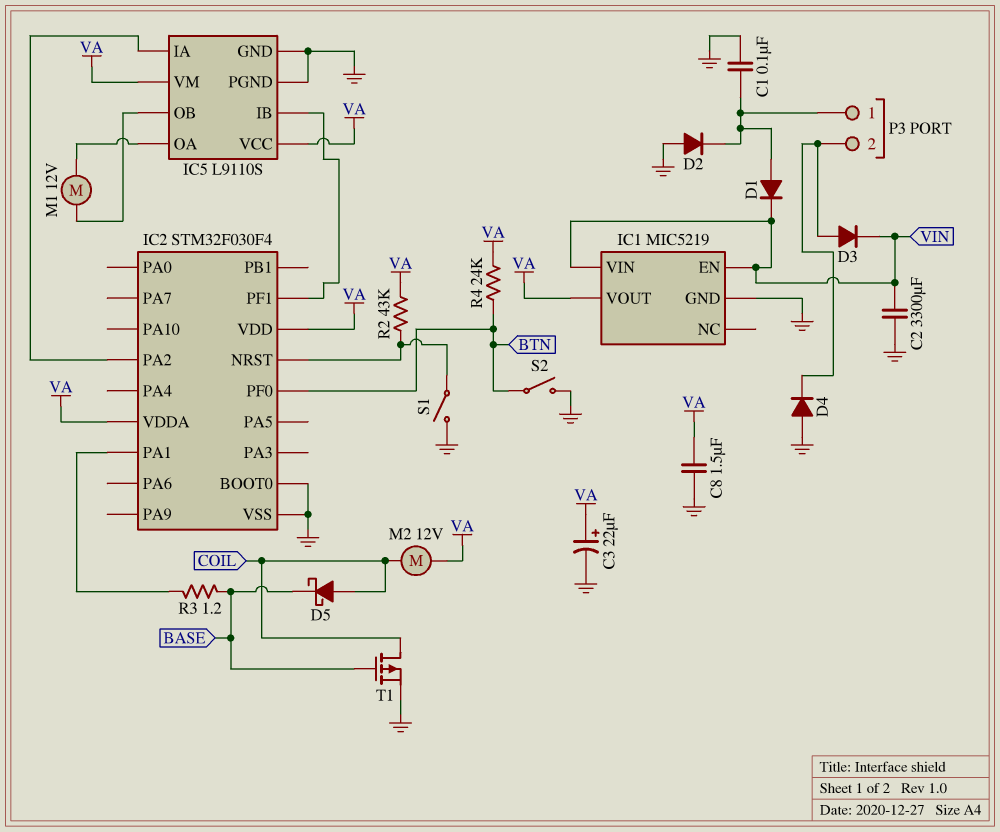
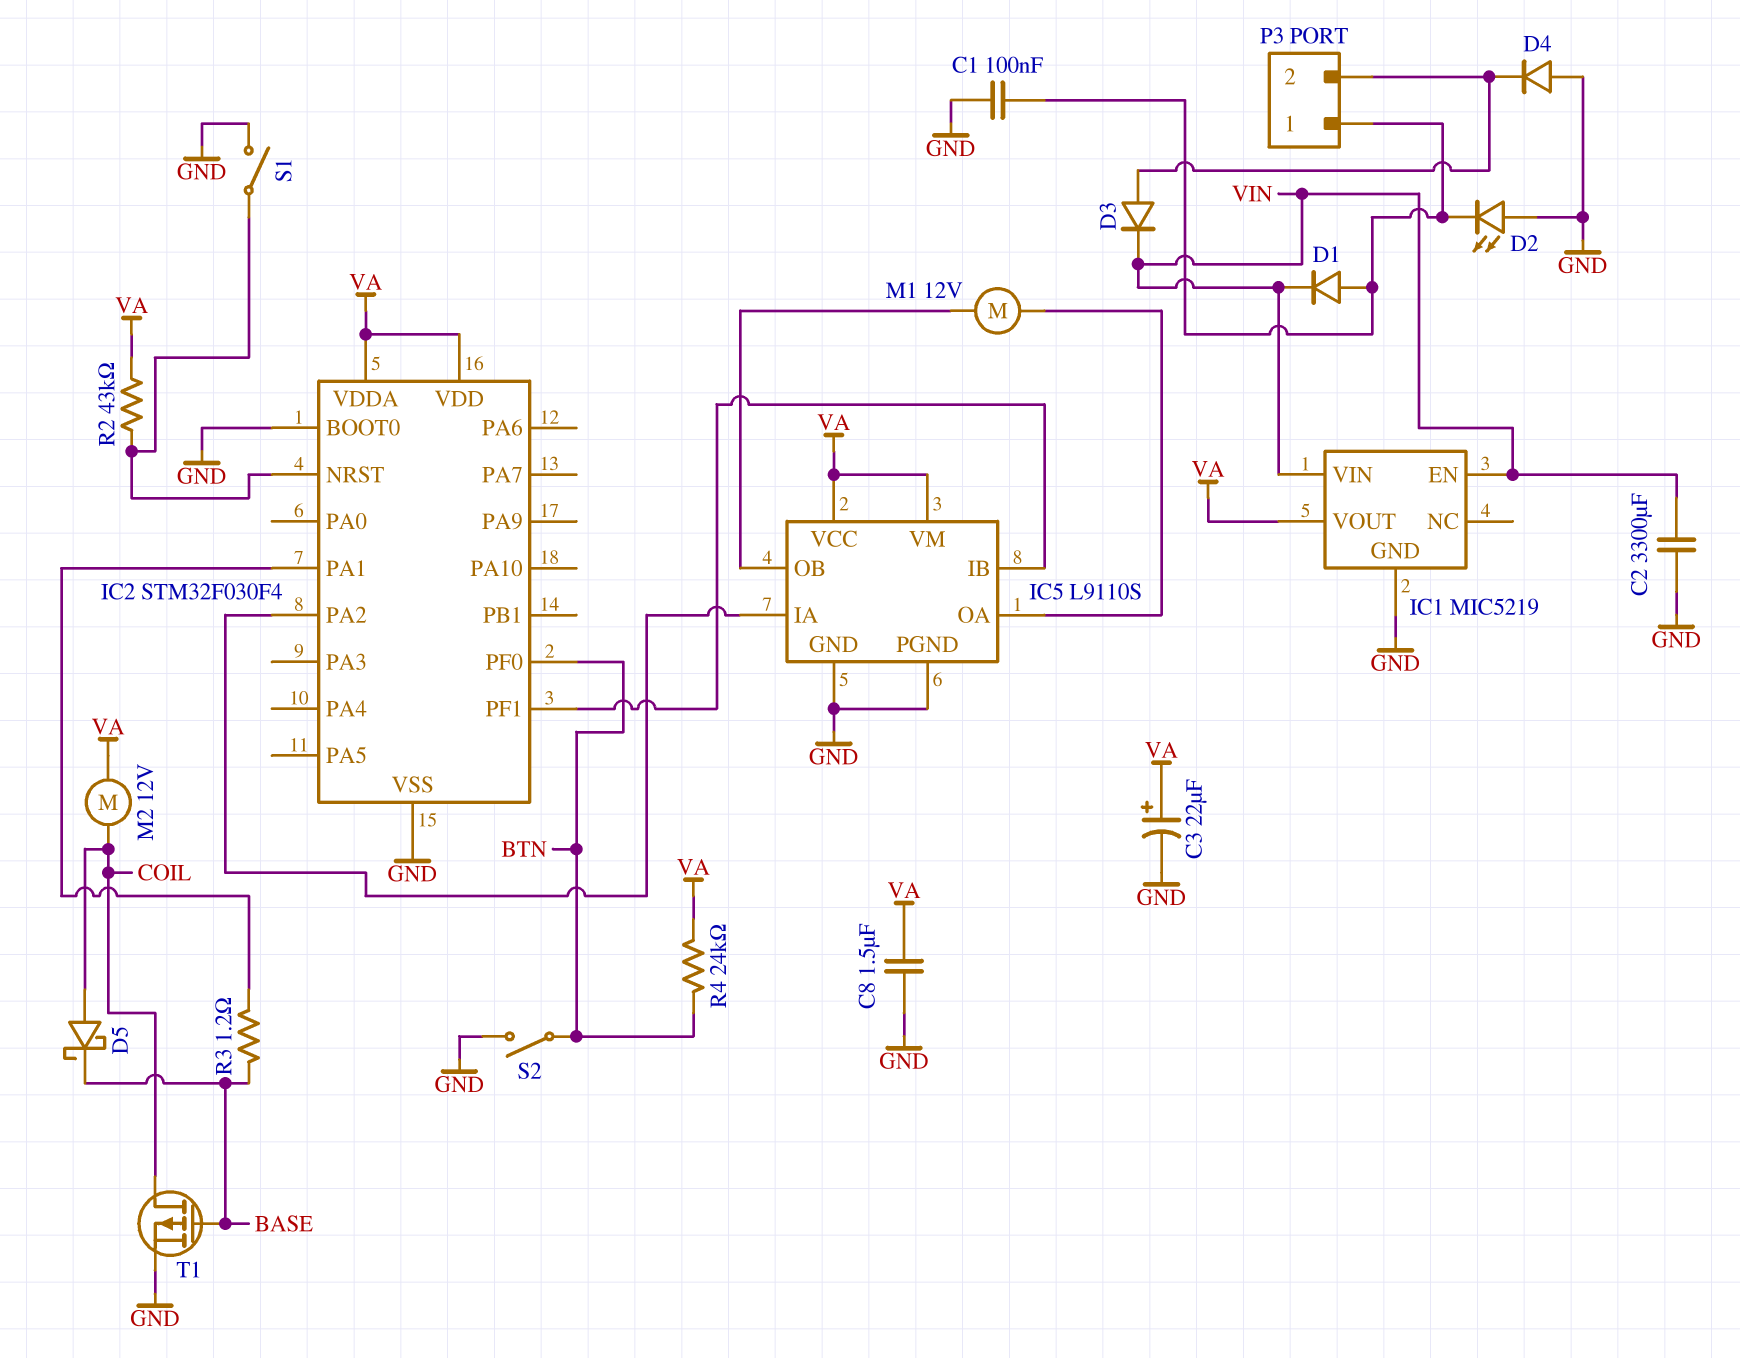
D2: diode (A GND, K P3/1) -> LED (A GND, K P3/1)

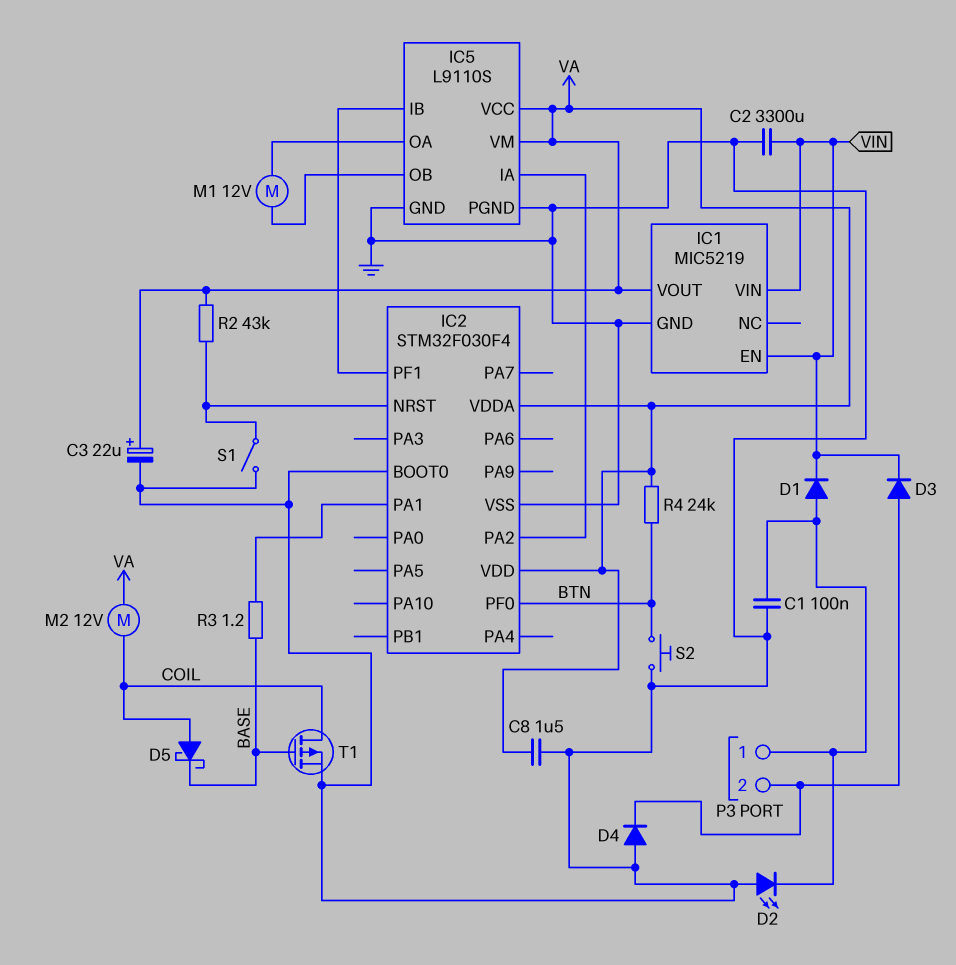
S2: switch (BTN, GND) -> button (BTN, GND)

